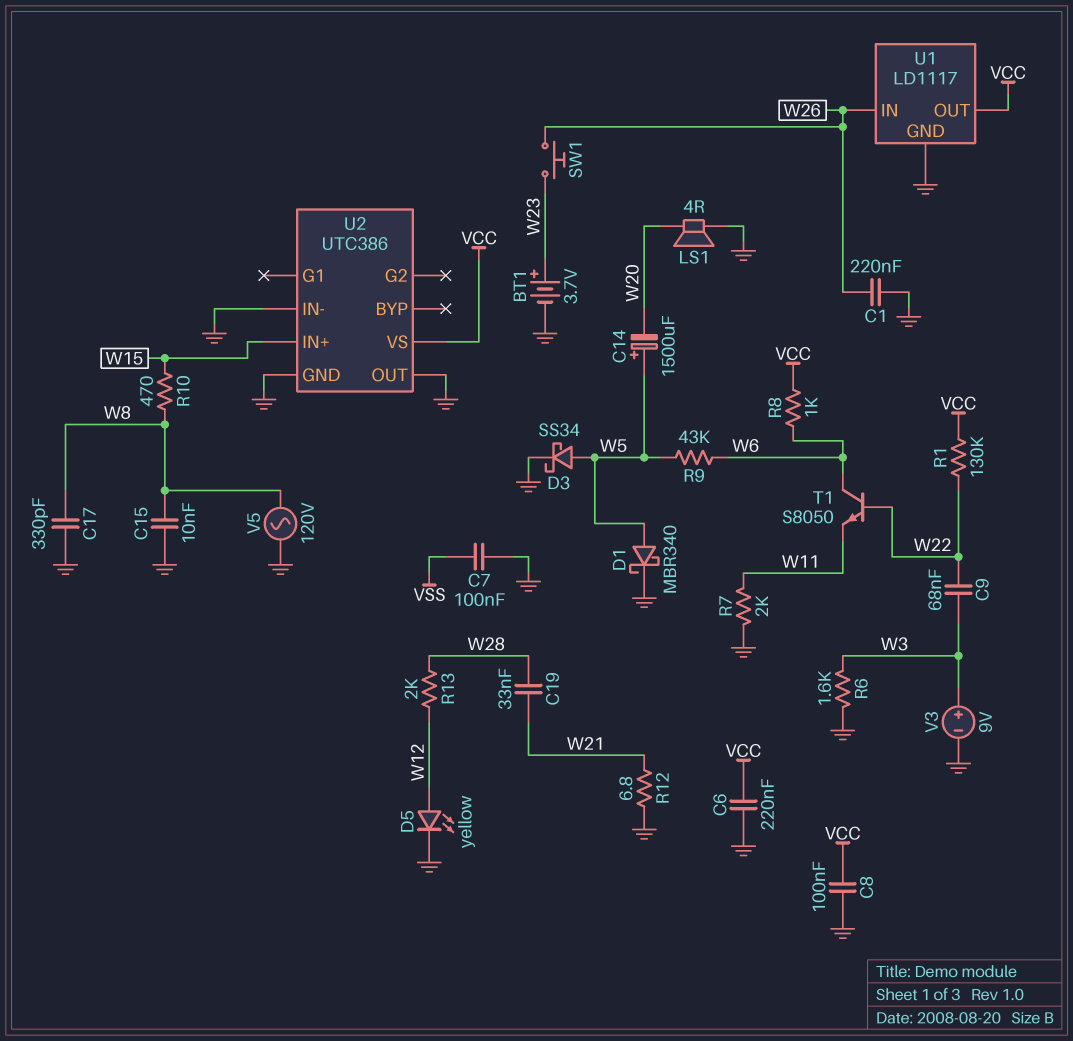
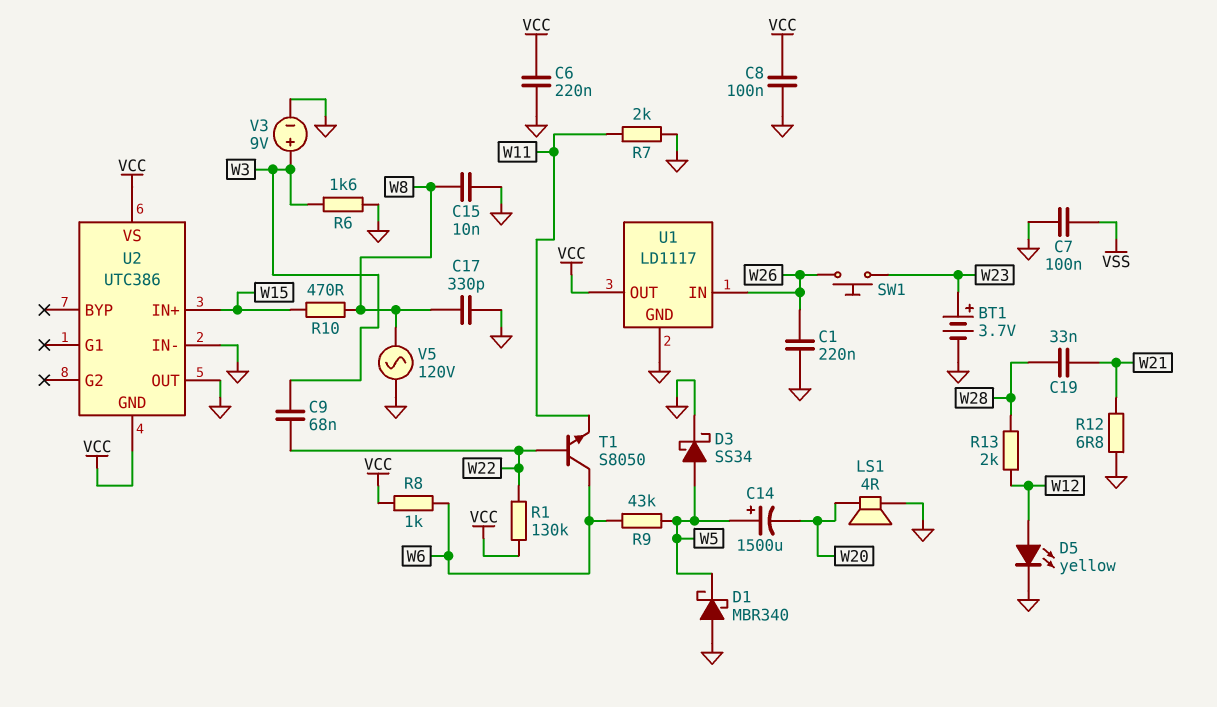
D1: schottky MBR340 (A W5, K GND) -> schottky MBR340 (A GND, K W5)
U2 pin GND: GND -> VCC

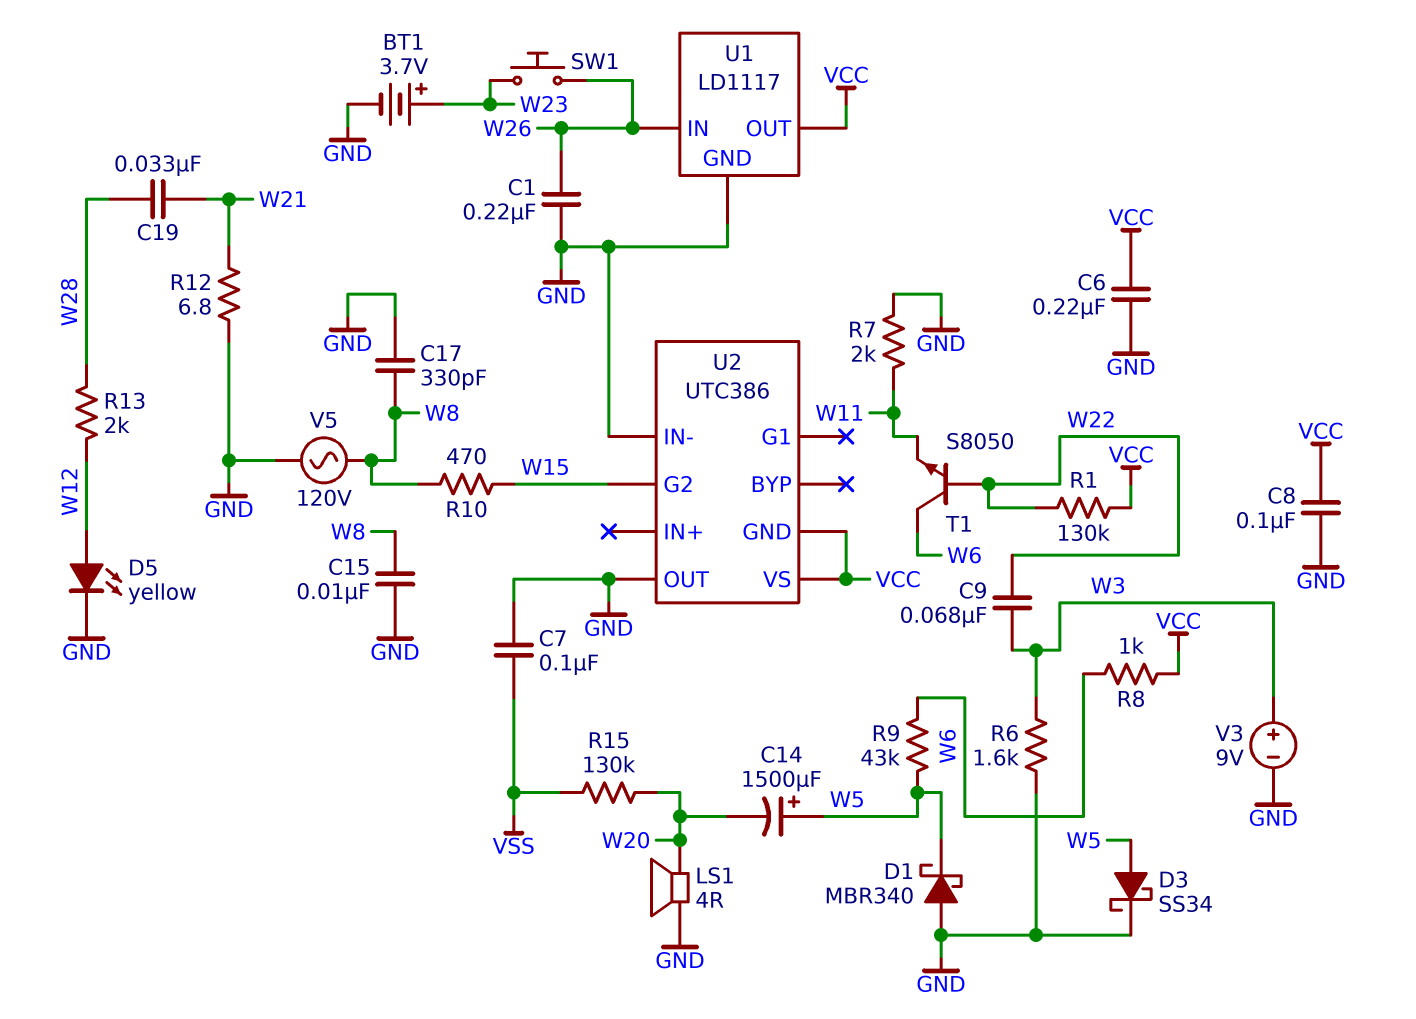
R15: none -> 130k (VSS, W20)
U2 pin G2: none -> W15
U2 pin IN+: W15 -> none

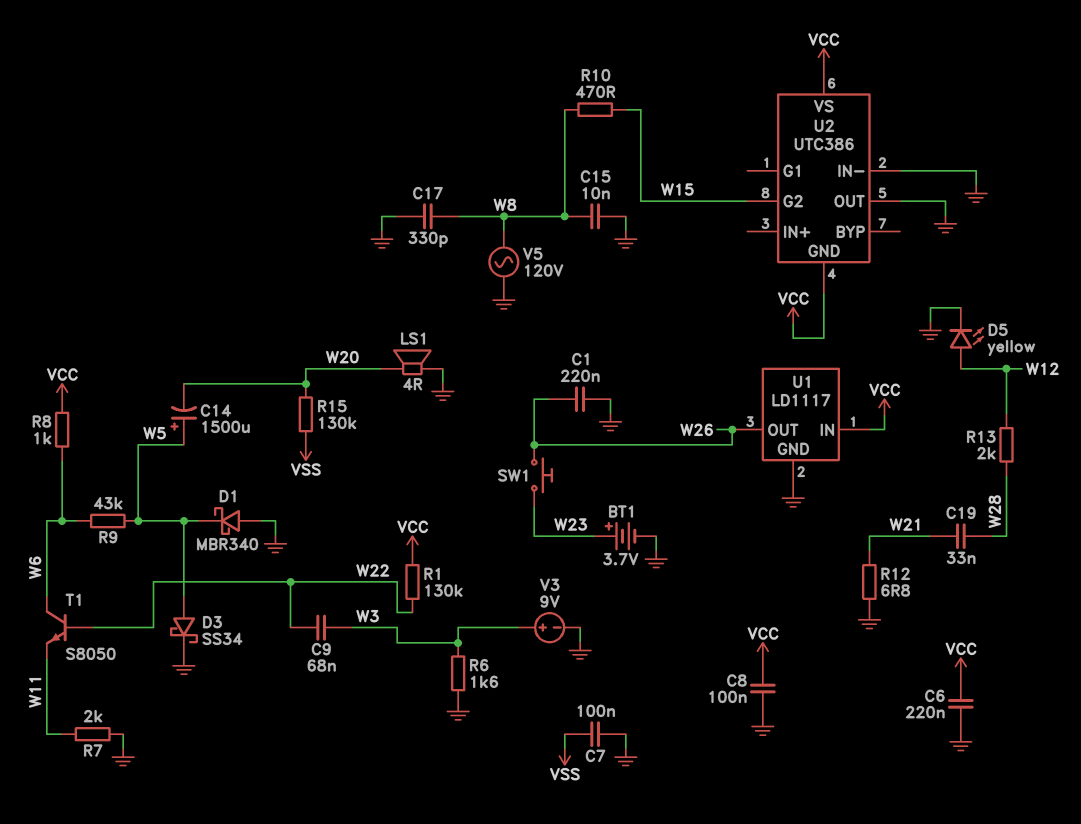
U1 pin IN: W26 -> VCC
U1 pin OUT: VCC -> W26

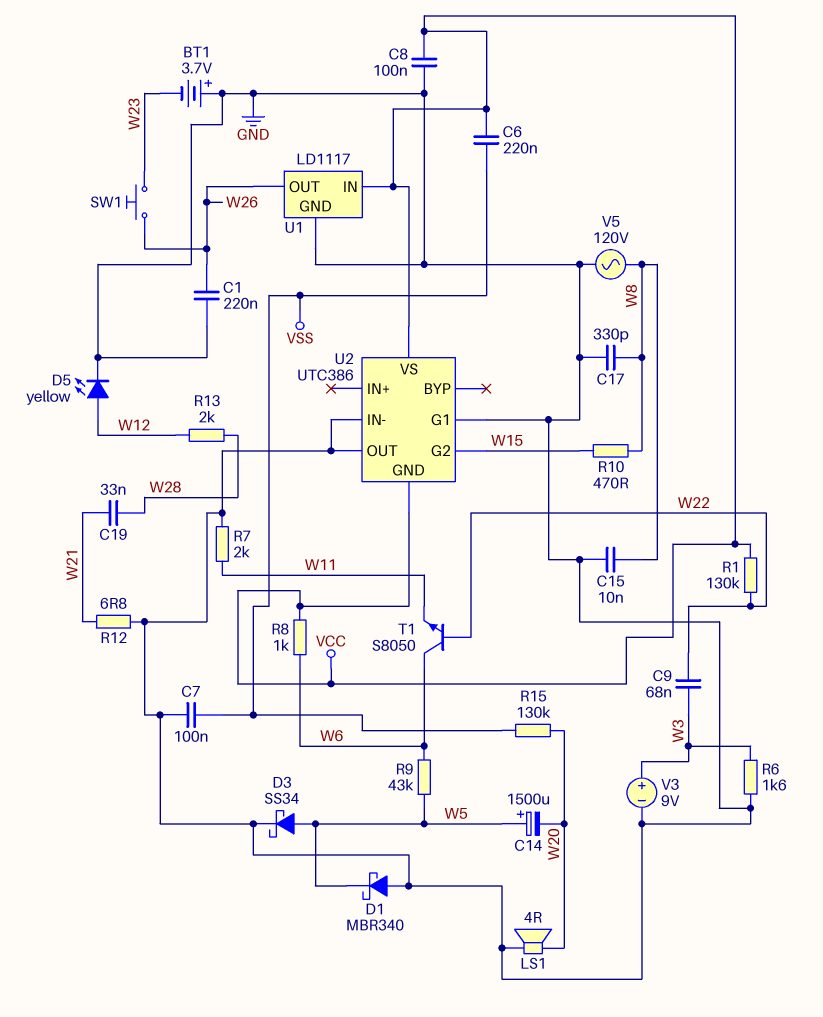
BT1: 3.7V (plus W23, minus GND) -> 3.7V (plus GND, minus W23)
C6: 220nF (GND, VCC) -> 220nF (VCC, VSS)
U2 pin G1: none -> GND

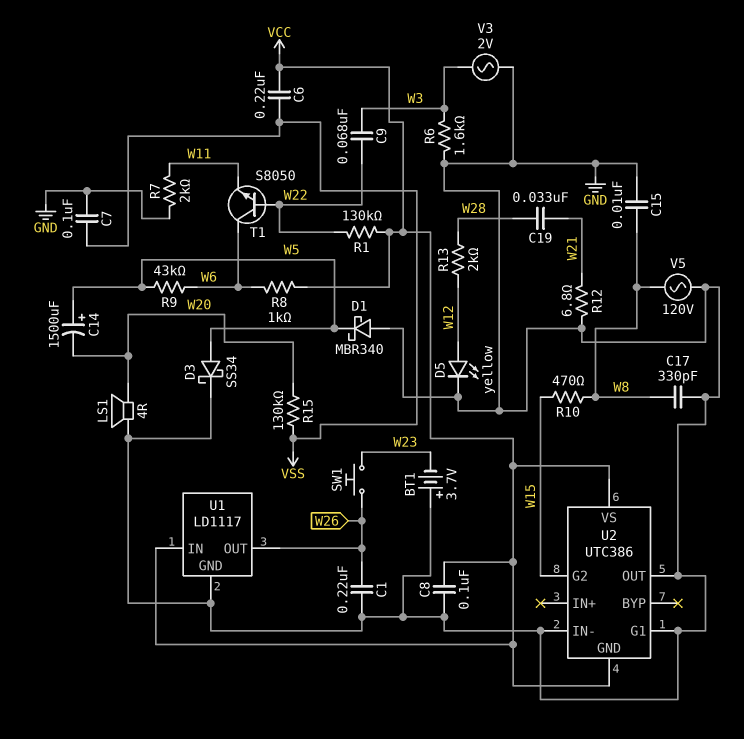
V3: 9V (plus W3, minus GND) -> AC 2V (GND, W3)

